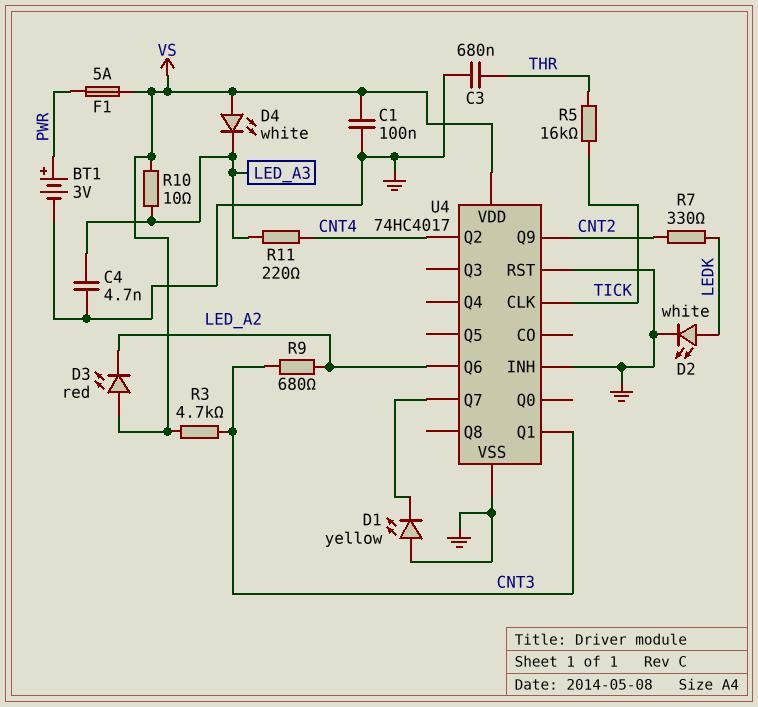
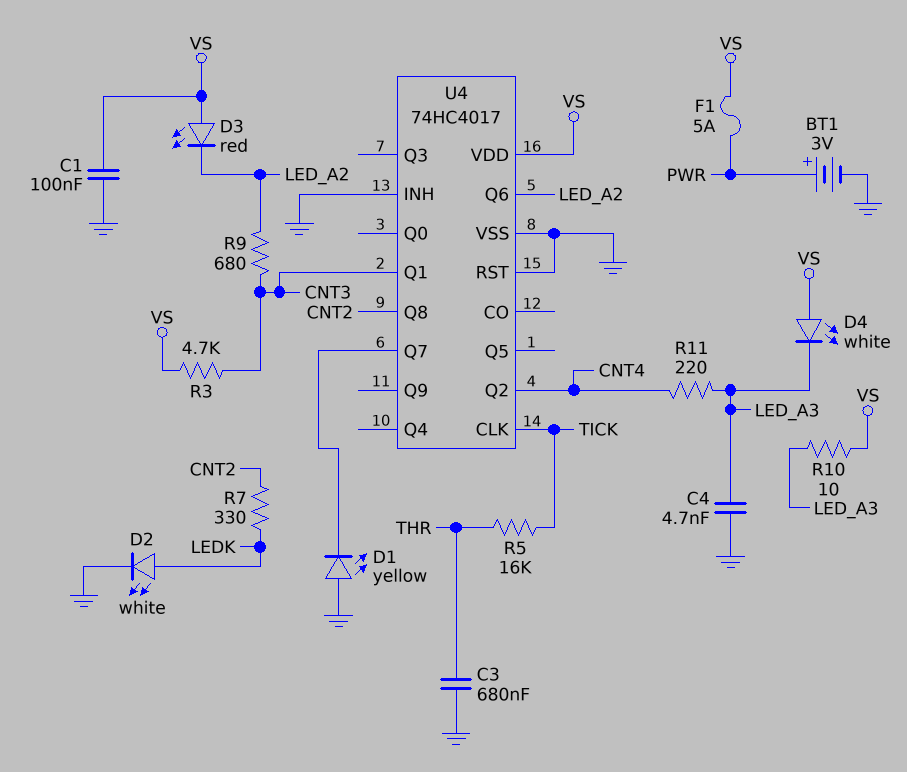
U4 pin Q8: none -> CNT2
U4 pin Q9: CNT2 -> none

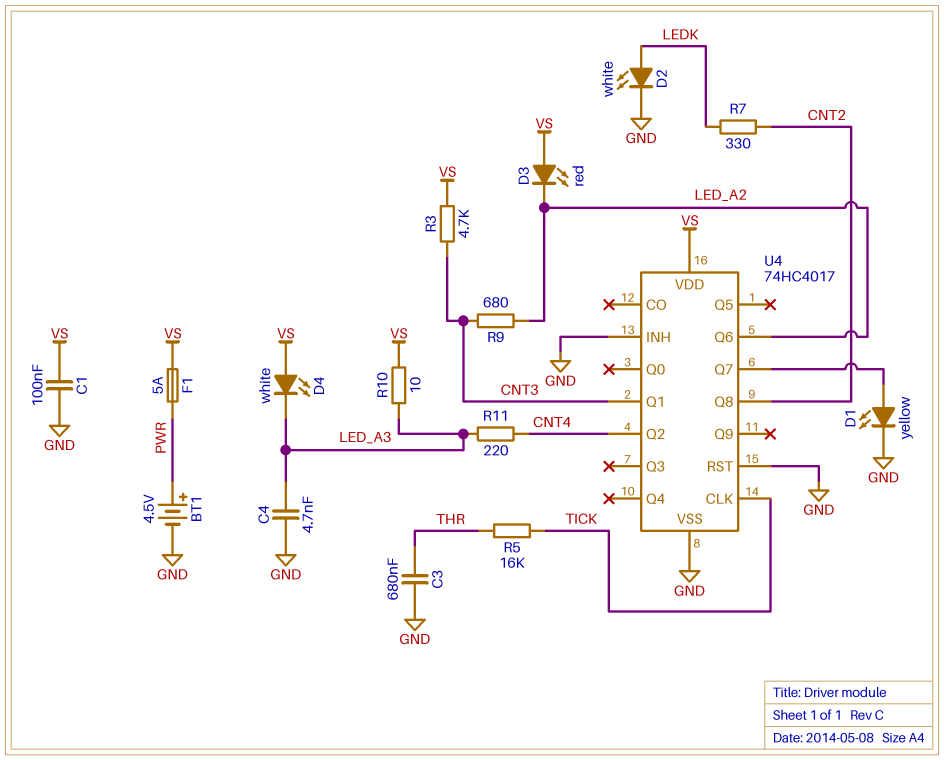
BT1: 3V (plus PWR, minus GND) -> 4.5V (plus PWR, minus GND)
D1: LED yellow (A GND, K U4/Q7) -> LED yellow (A U4/Q7, K GND)

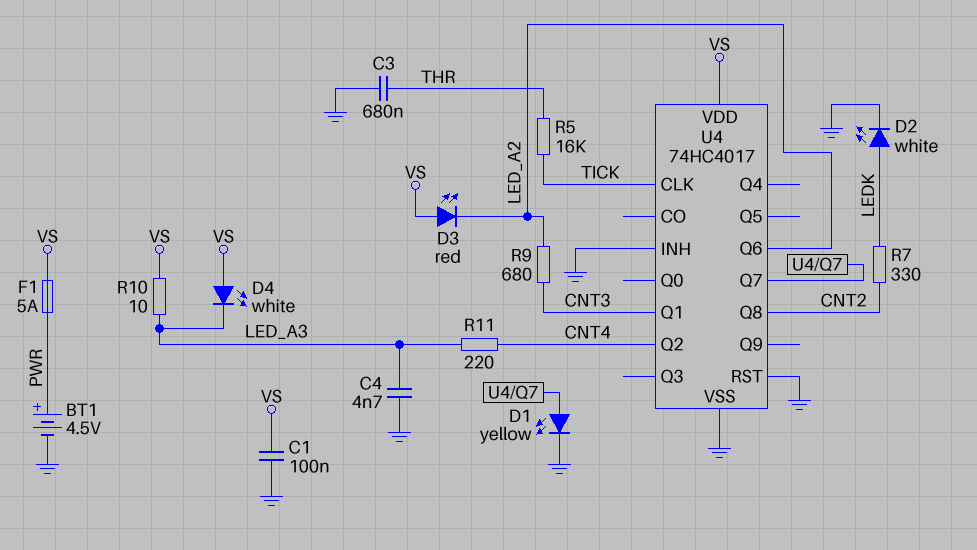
R3: 4.7k (CNT3, VS) -> none

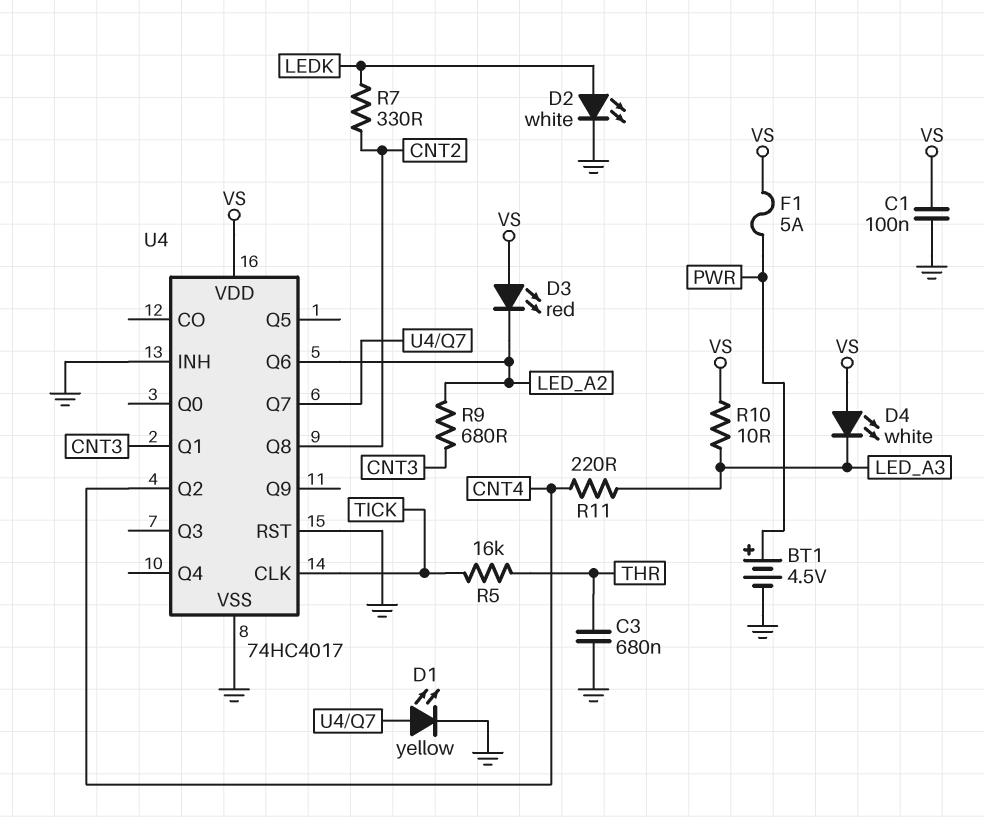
C4: 4.7nF (GND, LED_A3) -> none

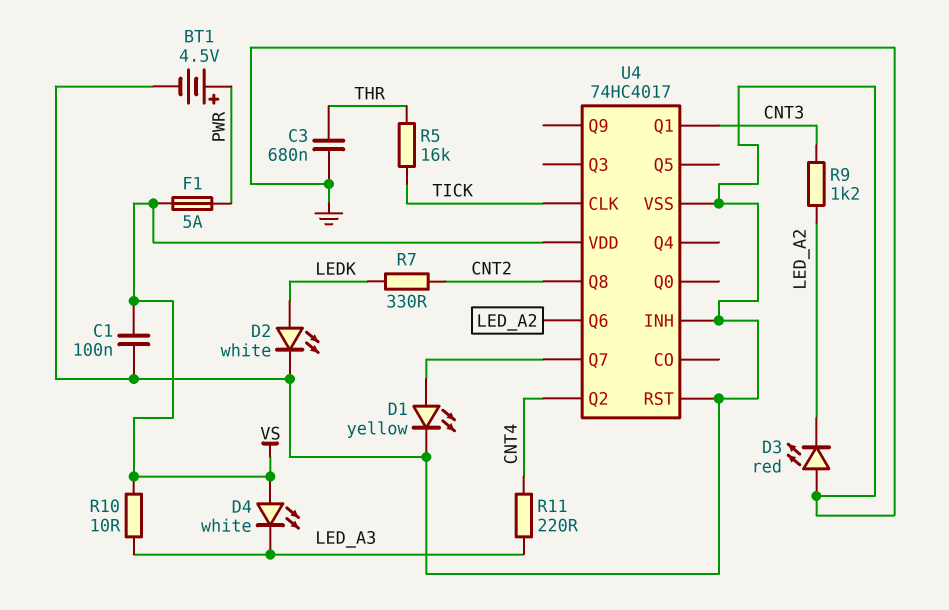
D3: LED red (A VS, K LED_A2) -> LED red (A GND, K LED_A2)
R9: 680 (CNT3, LED_A2) -> 1.2k (CNT3, LED_A2)

